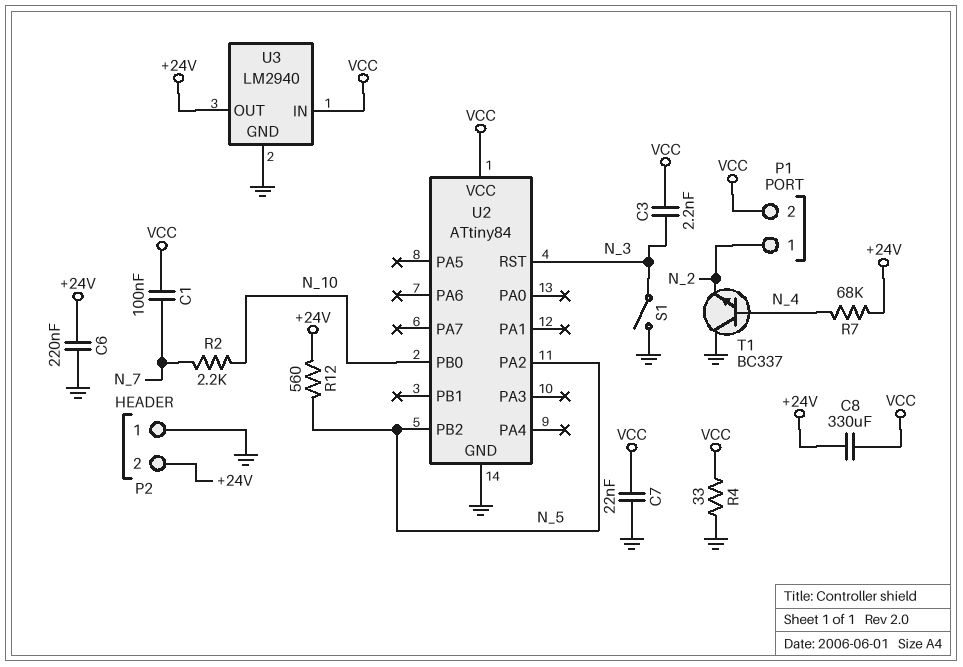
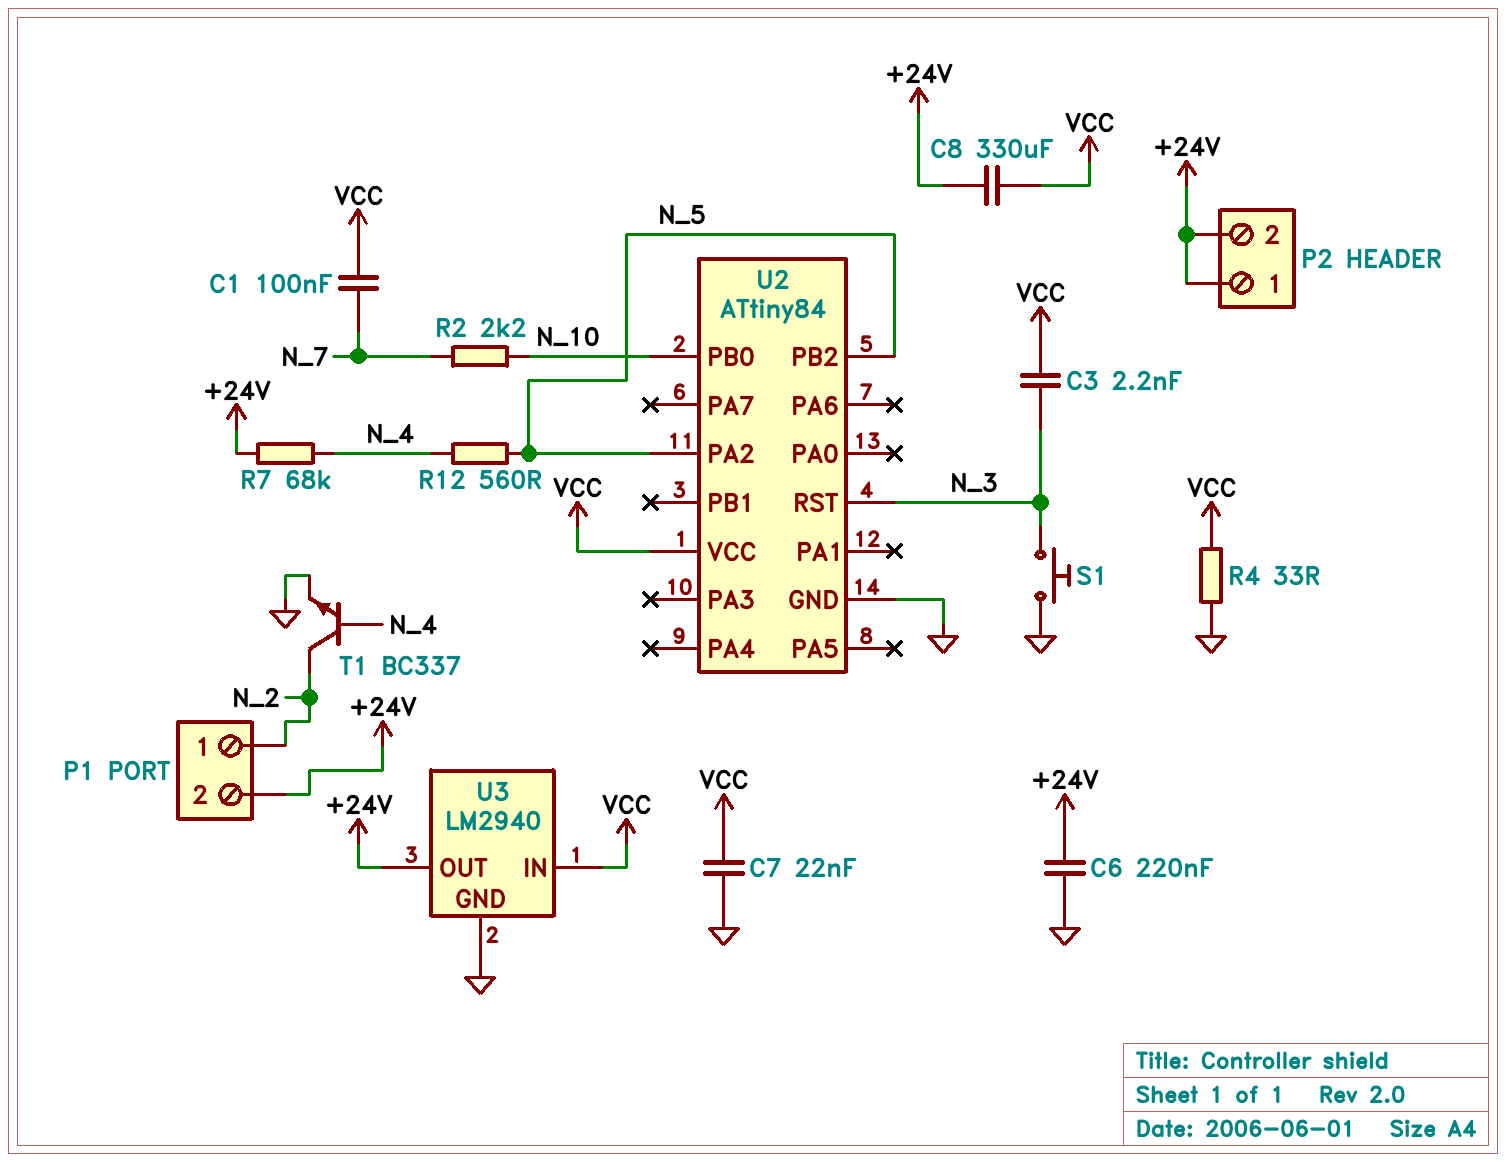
P1 pin 2: VCC -> +24V
P2 pin 1: GND -> +24V
R12: 560 (+24V, N_5) -> 560 (N_4, N_5)
S1: switch (GND, N_3) -> button (GND, N_3)
T1: NPN BC337 (B N_4, C GND, E N_2) -> NPN BC337 (B N_4, C N_2, E GND)

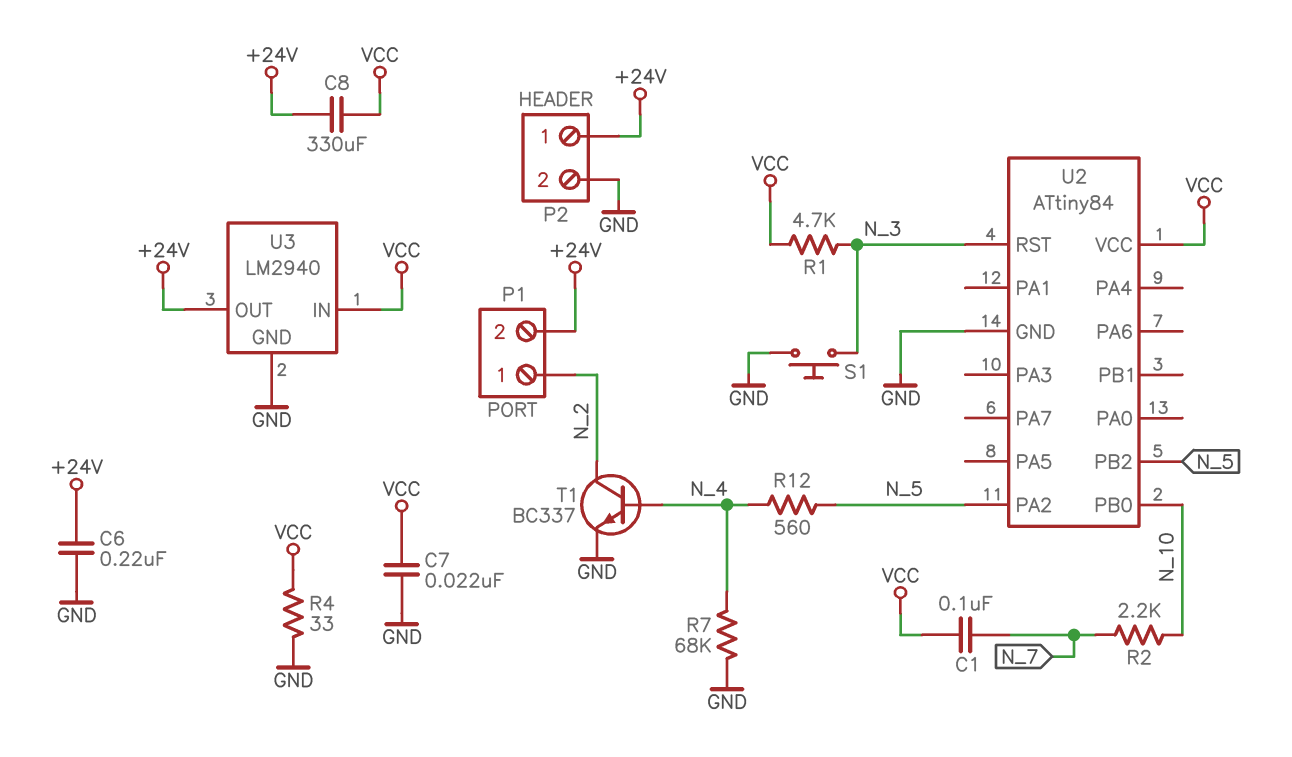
C3: 2.2nF (N_3, VCC) -> none
P2 pin 2: +24V -> GND
R1: none -> 4.7k (N_3, VCC)
R7: 68k (+24V, N_4) -> 68k (GND, N_4)

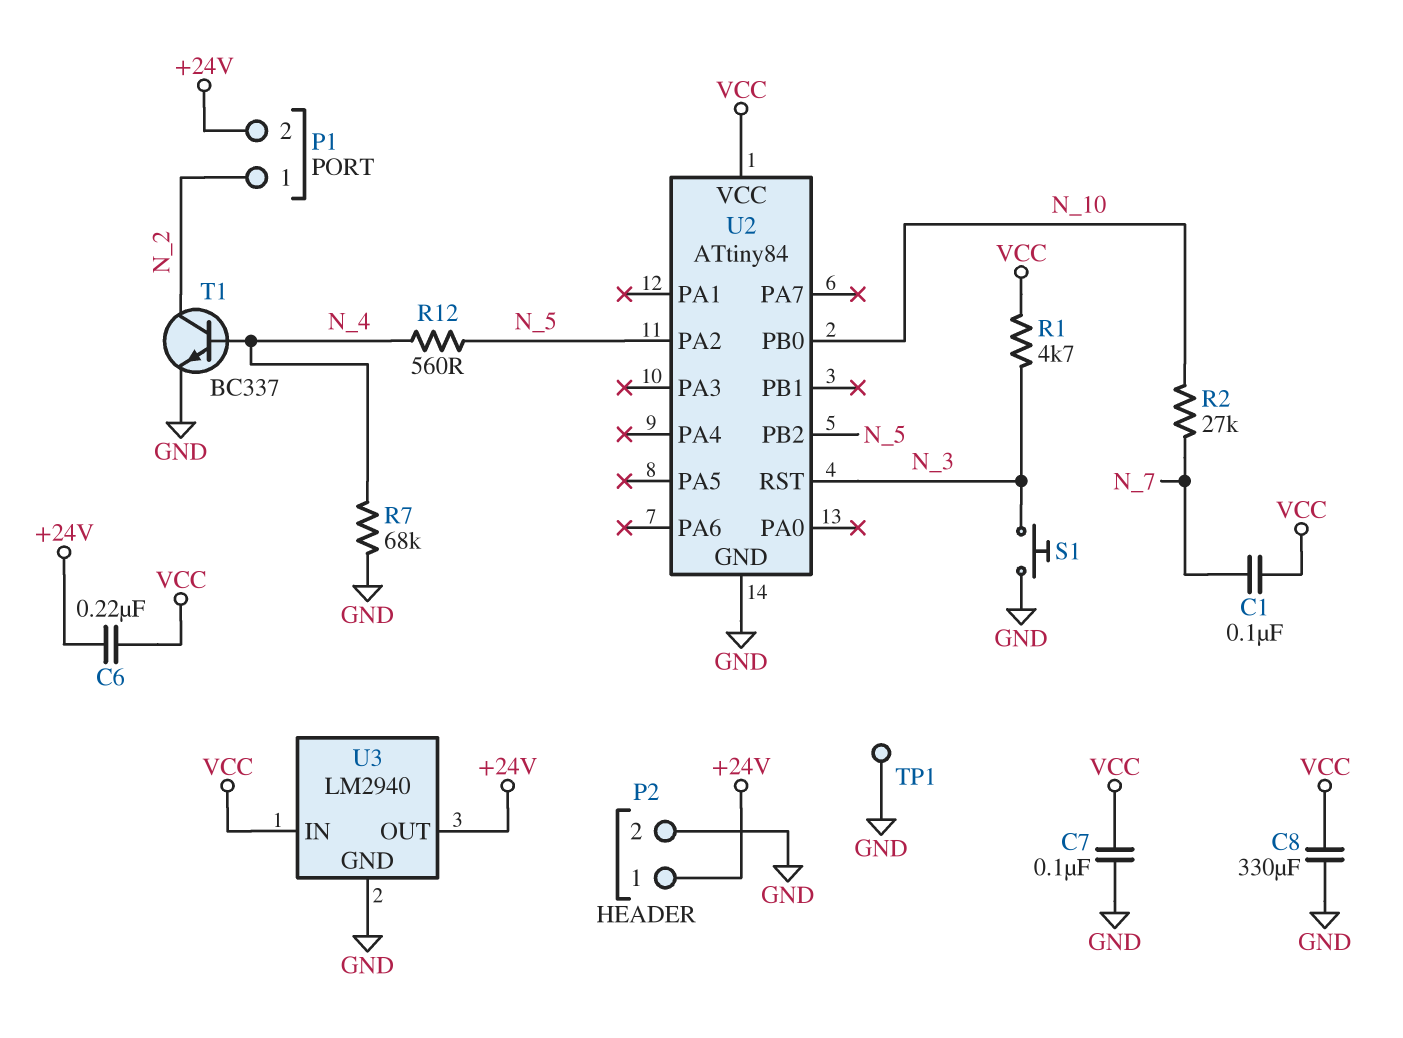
C6: 220nF (+24V, GND) -> 220nF (+24V, VCC)
C7: 22nF (GND, VCC) -> 100nF (GND, VCC)
C8: 330uF (+24V, VCC) -> 330uF (GND, VCC)
R2: 2.2k (N_7, N_10) -> 27k (N_7, N_10)
R4: 33 (GND, VCC) -> none
TP1: none -> test point (GND)

